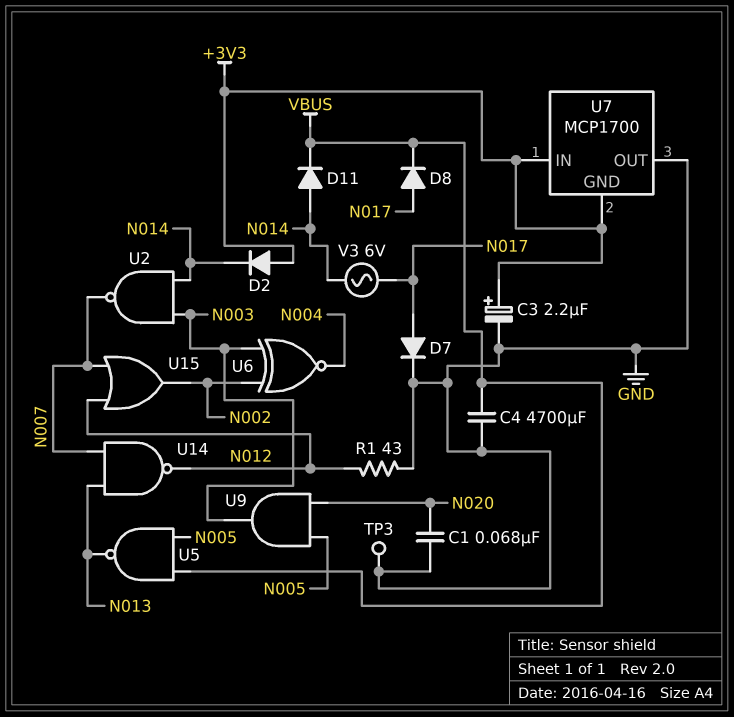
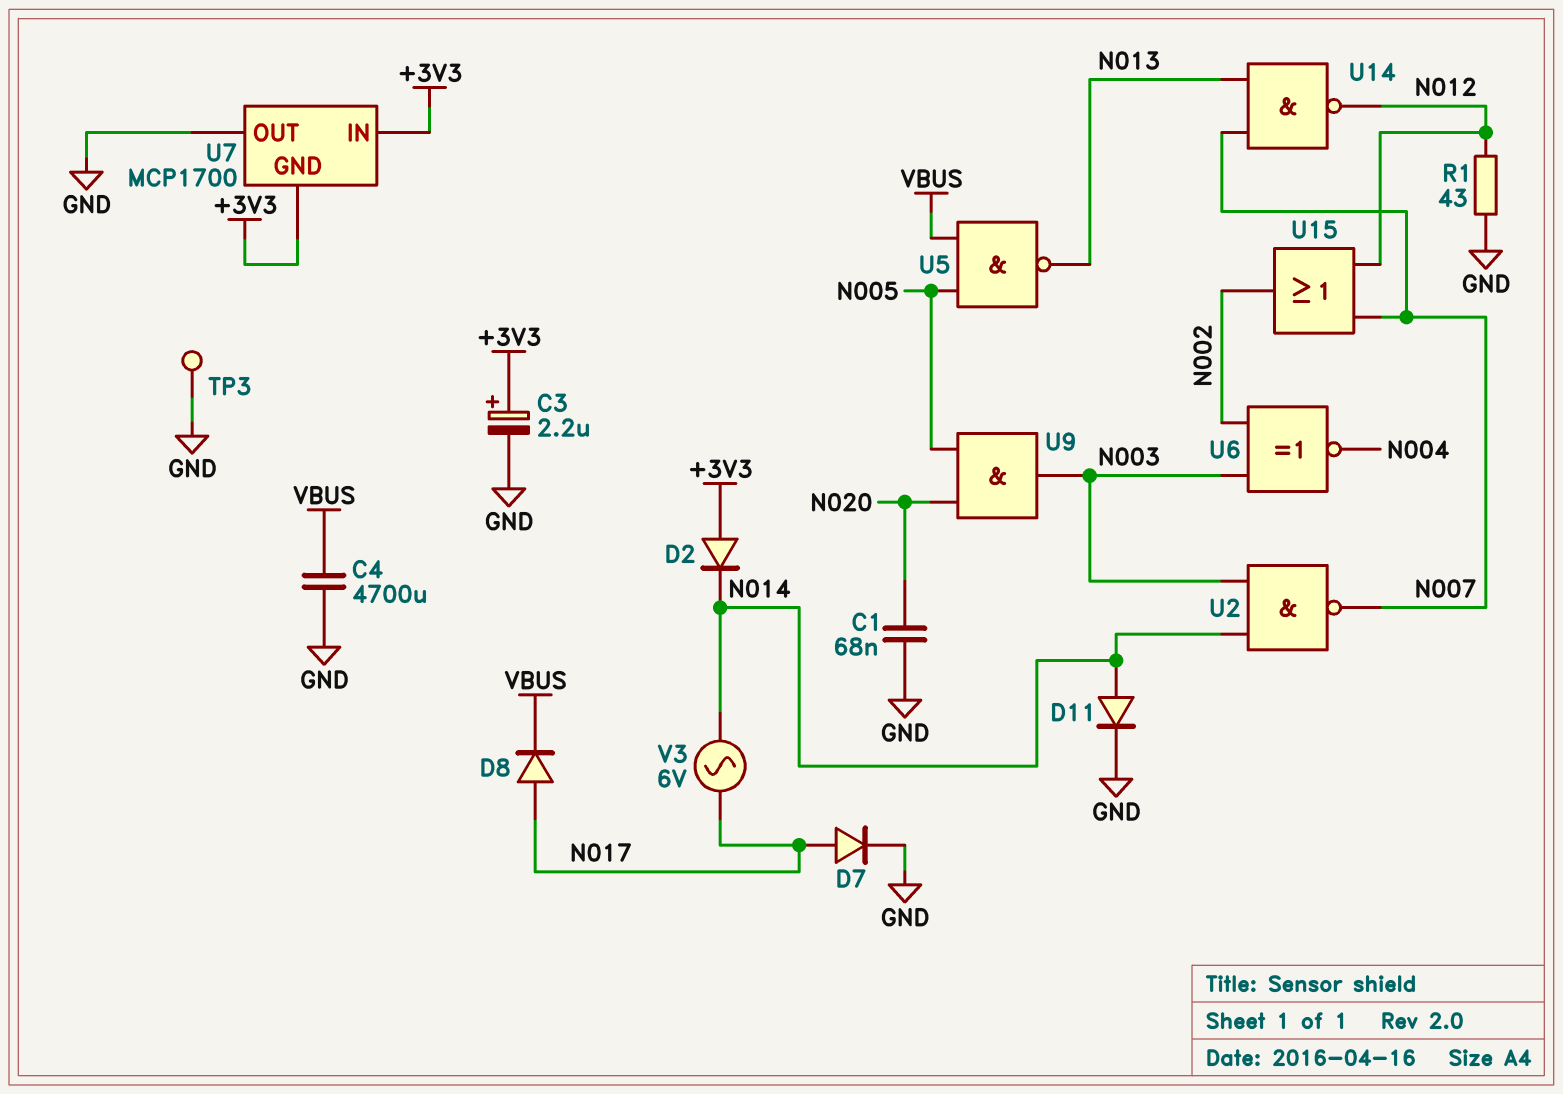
D11: diode (A N014, K VBUS) -> diode (A N014, K GND)

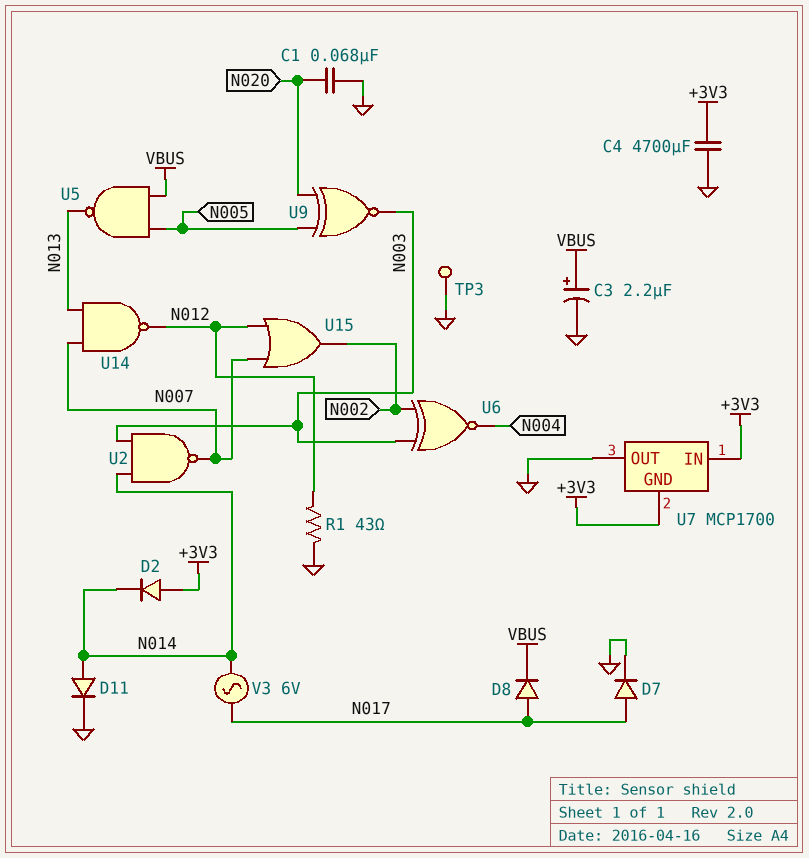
C3: 2.2uF (plus +3V3, minus GND) -> 2.2uF (plus VBUS, minus GND)
C4: 4700uF (GND, VBUS) -> 4700uF (+3V3, GND)
U9: AND (in N005, in N020, out N003) -> XNOR (in N005, in N020, out N003)

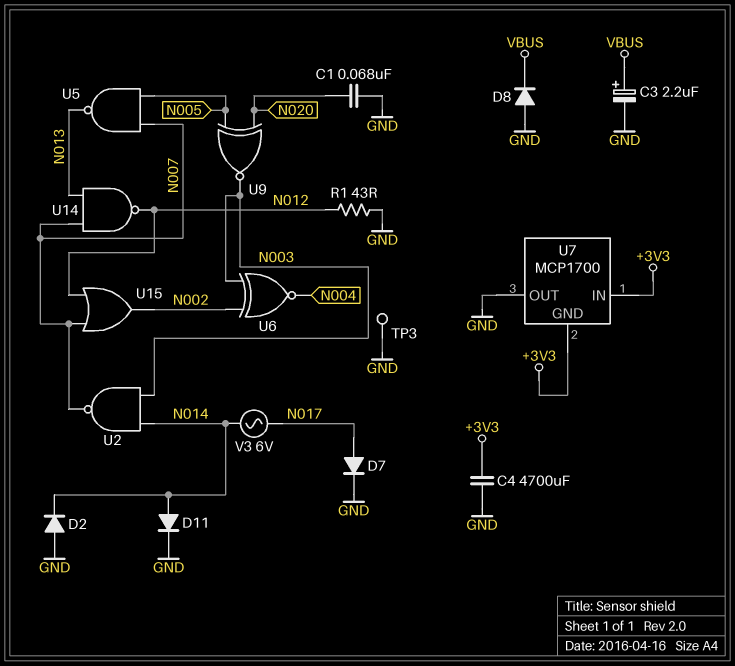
D2: diode (A +3V3, K N014) -> diode (A GND, K N014)
D8: diode (A N017, K VBUS) -> diode (A GND, K VBUS)
U5: NAND (in N005, in VBUS, out N013) -> NAND (in N005, in N007, out N013)

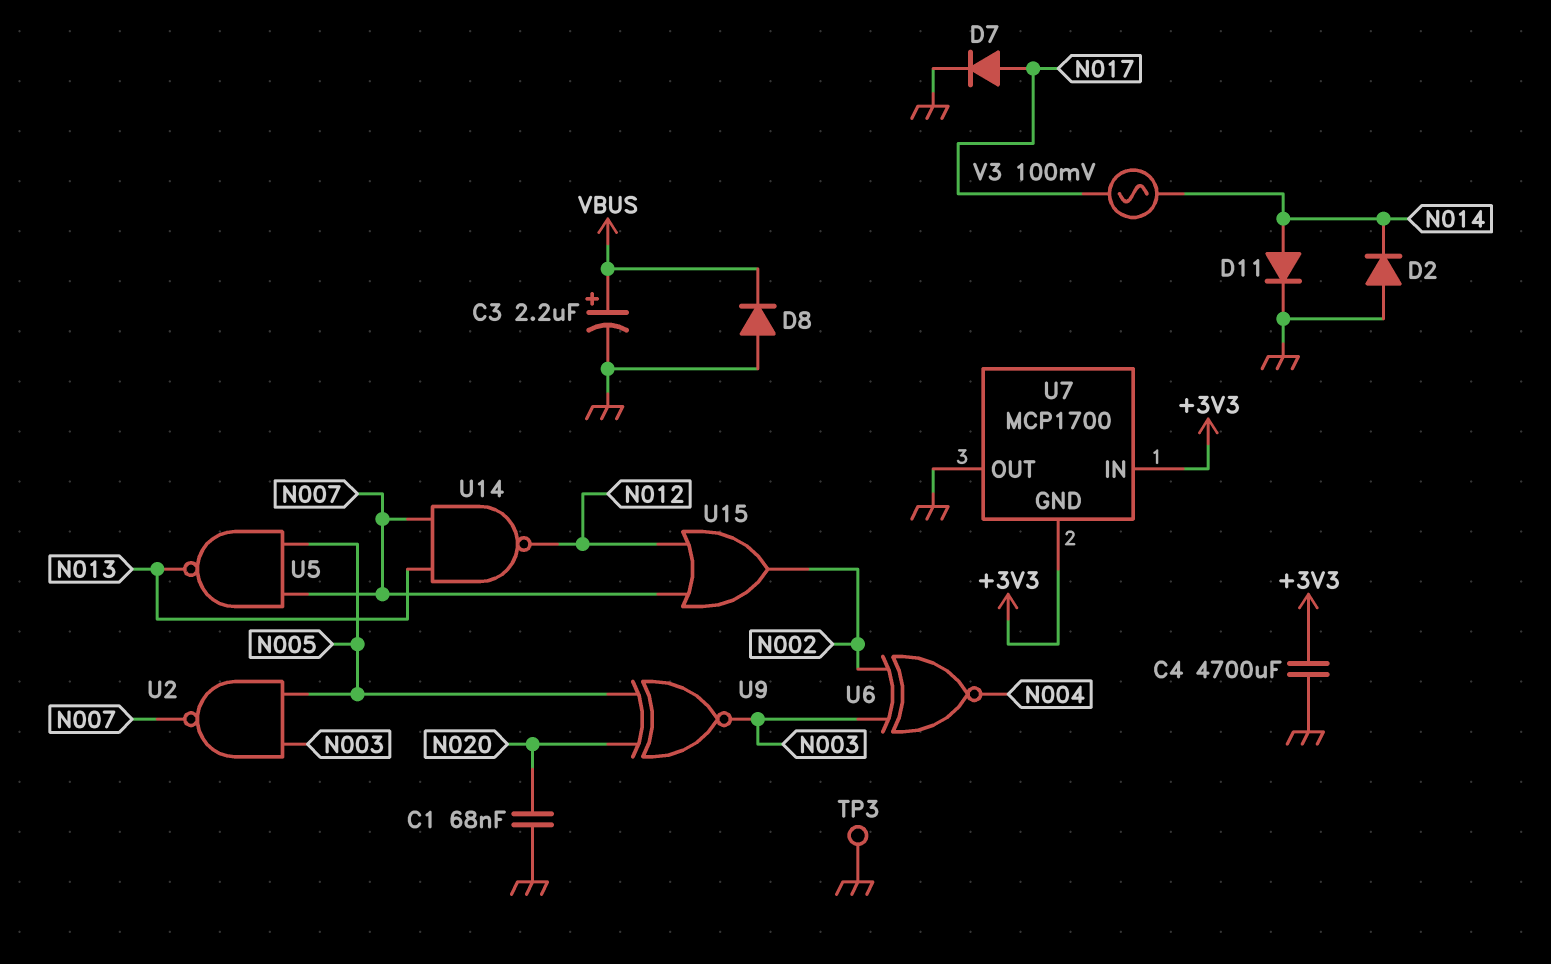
R1: 43 (GND, N012) -> none
U2: NAND (in N003, in N014, out N007) -> NAND (in N003, in N005, out N007)
V3: AC 6V (N014, N017) -> AC 100mV (N014, N017)

